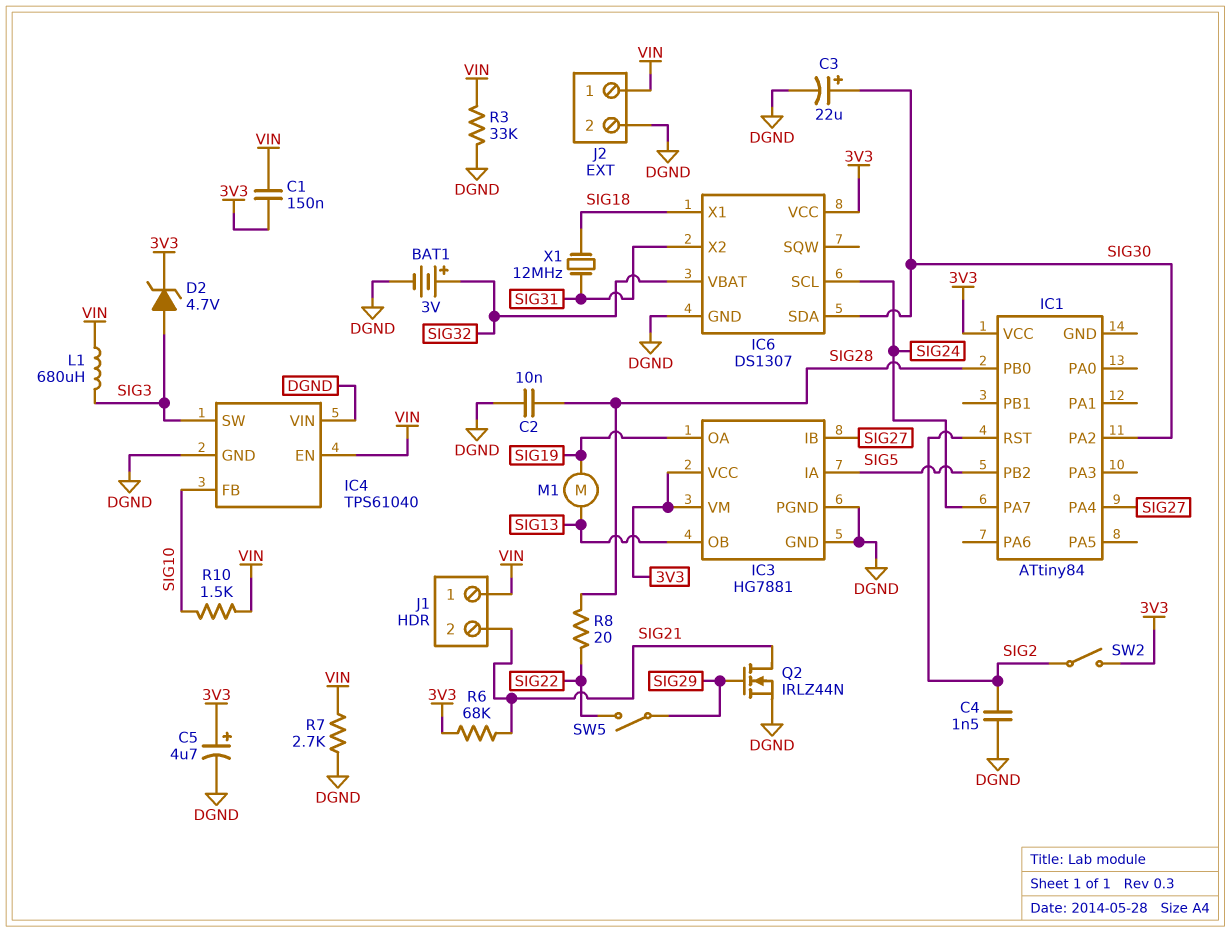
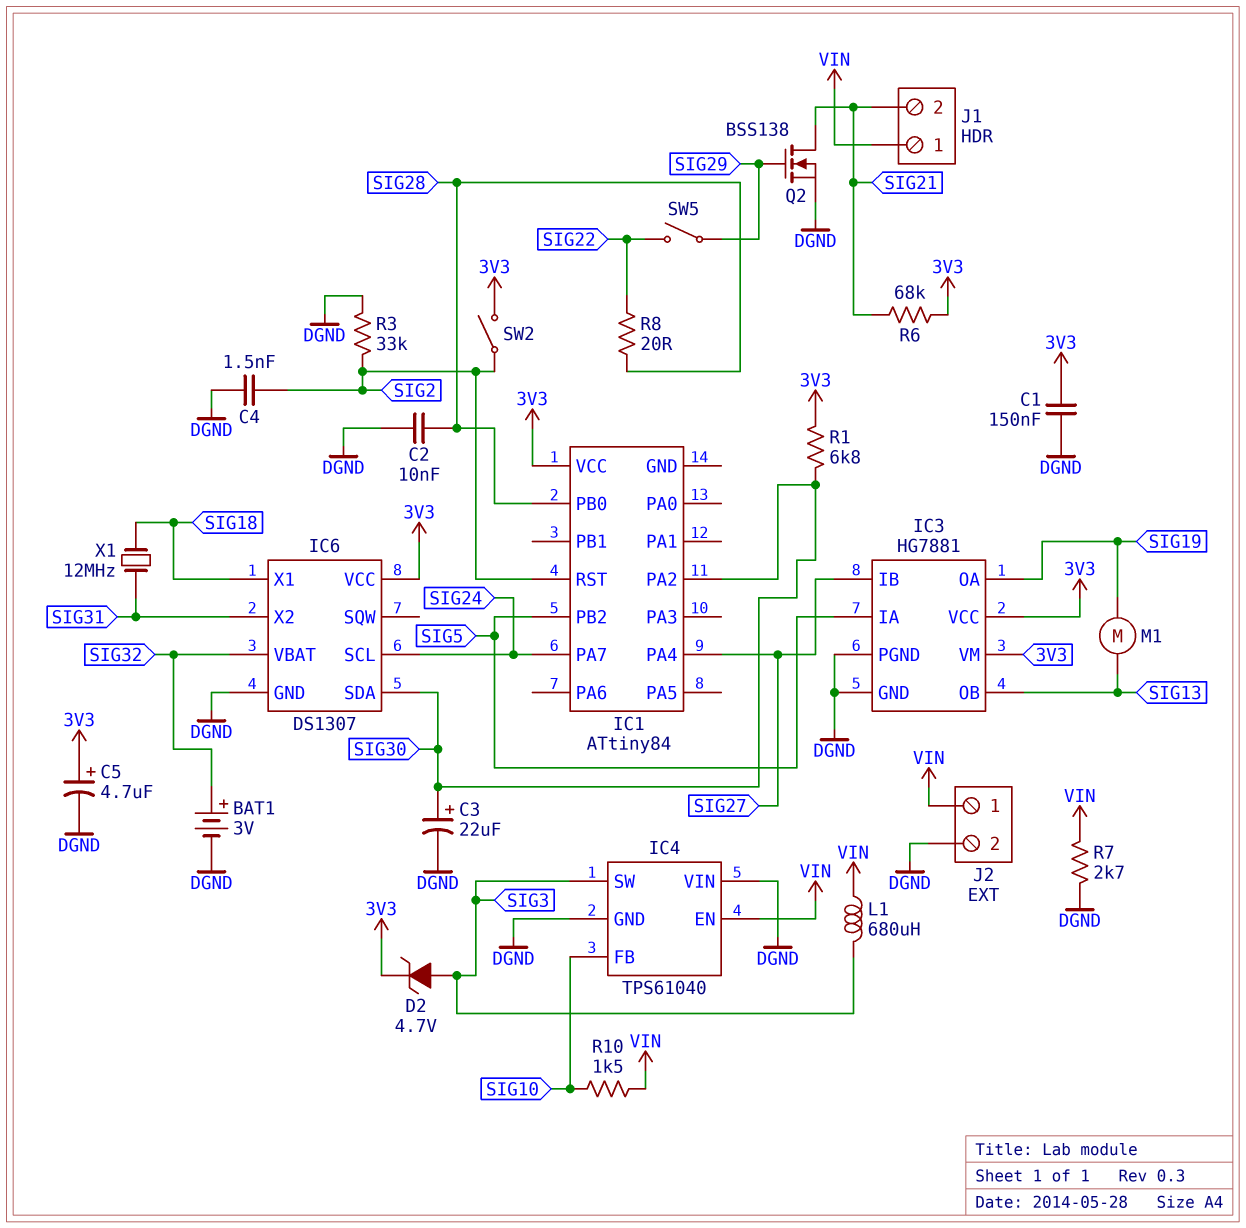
C1: 150nF (3V3, VIN) -> 150nF (3V3, DGND)
Q2: NMOS IRLZ44N (G SIG29, D SIG21, S DGND) -> NMOS BSS138 (G SIG29, D SIG21, S DGND)
R1: none -> 6.8k (3V3, SIG30)
R3: 33k (DGND, VIN) -> 33k (DGND, SIG2)

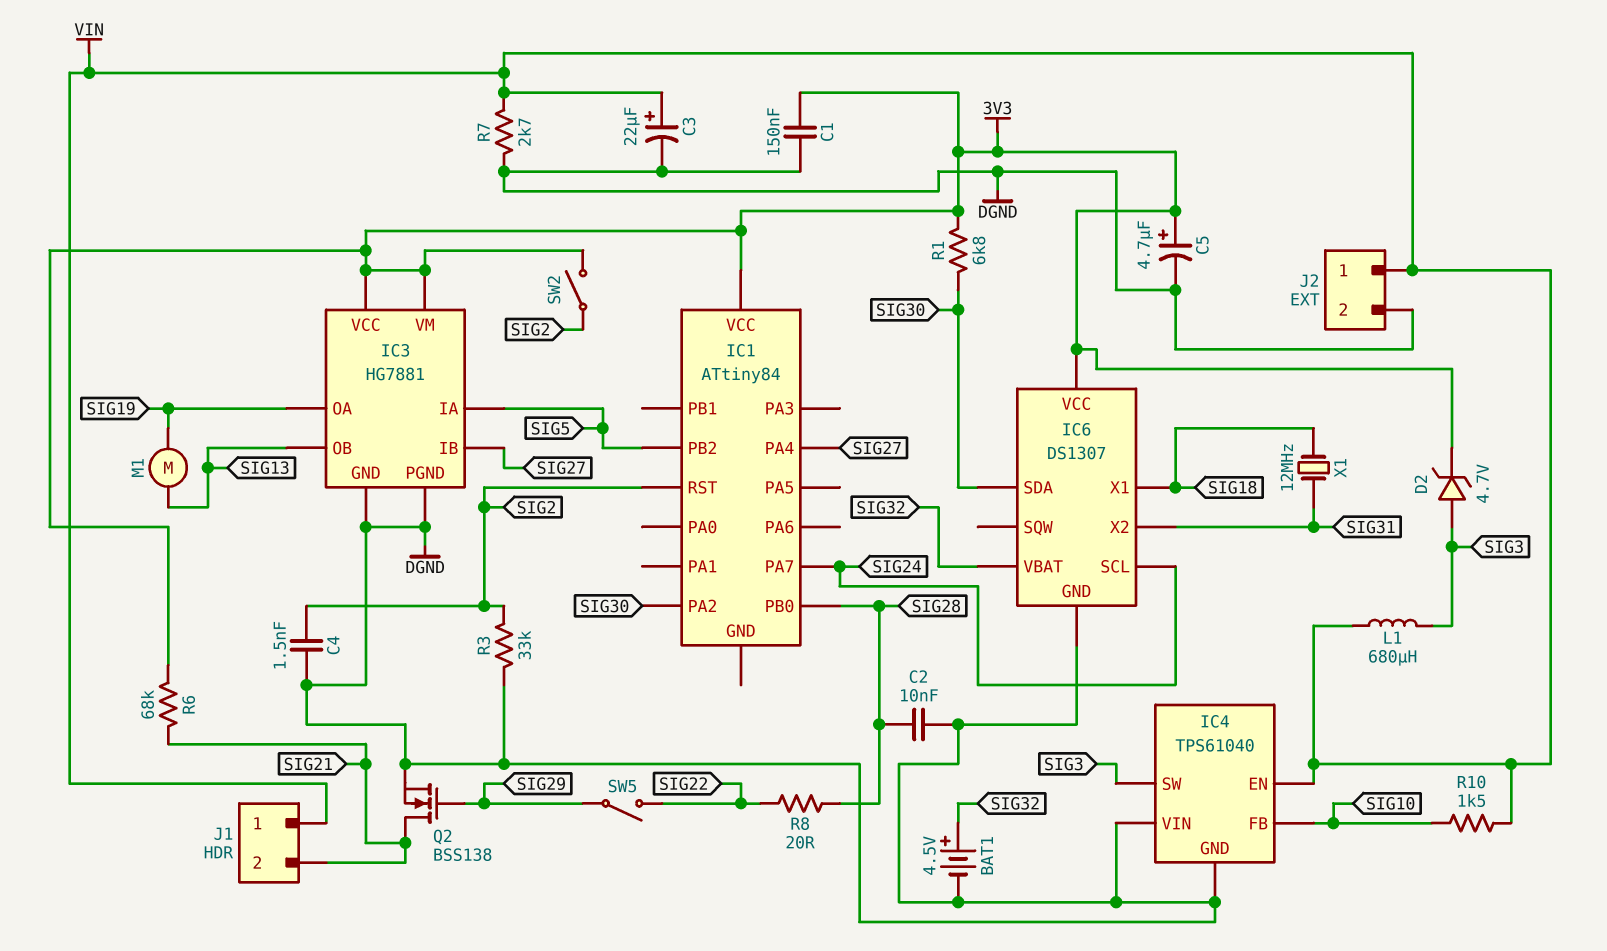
BAT1: 3V (plus SIG32, minus DGND) -> 4.5V (plus SIG32, minus DGND)
C3: 22uF (plus SIG30, minus DGND) -> 22uF (plus VIN, minus DGND)

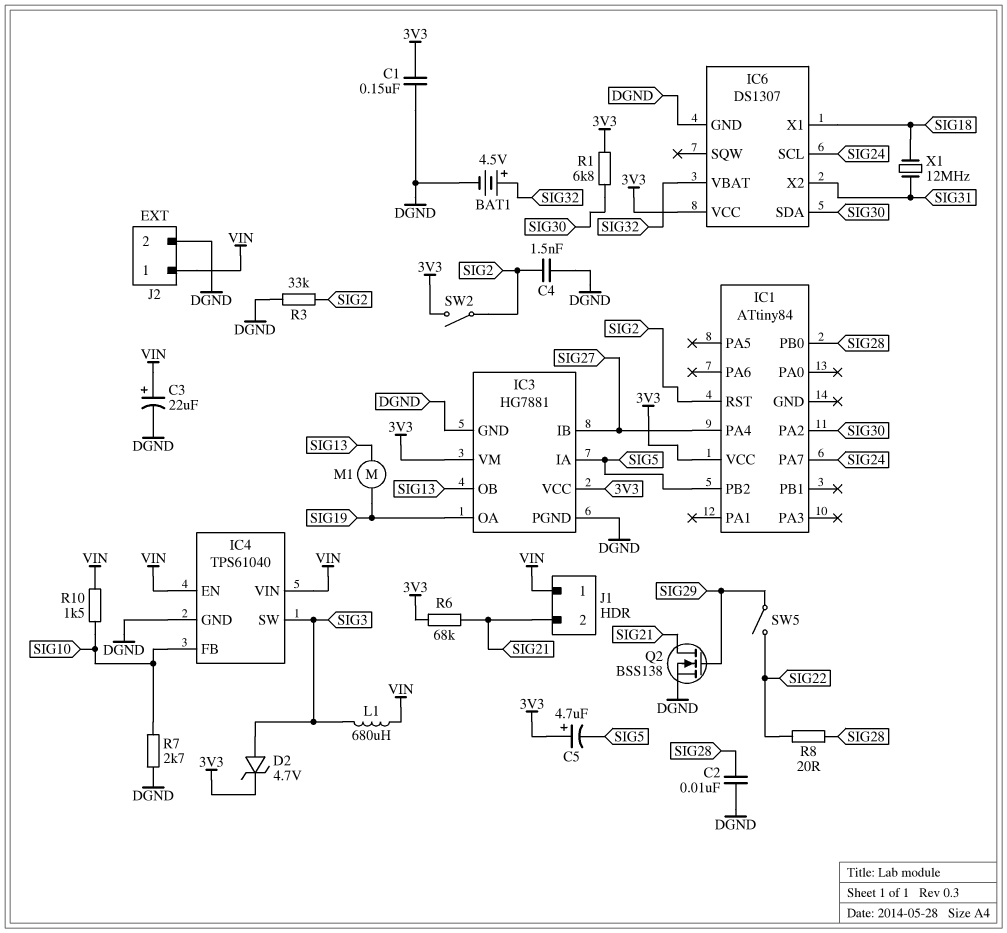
C5: 4.7uF (plus 3V3, minus DGND) -> 4.7uF (plus 3V3, minus SIG5)
IC4 pin VIN: DGND -> VIN
R7: 2.7k (DGND, VIN) -> 2.7k (DGND, SIG10)

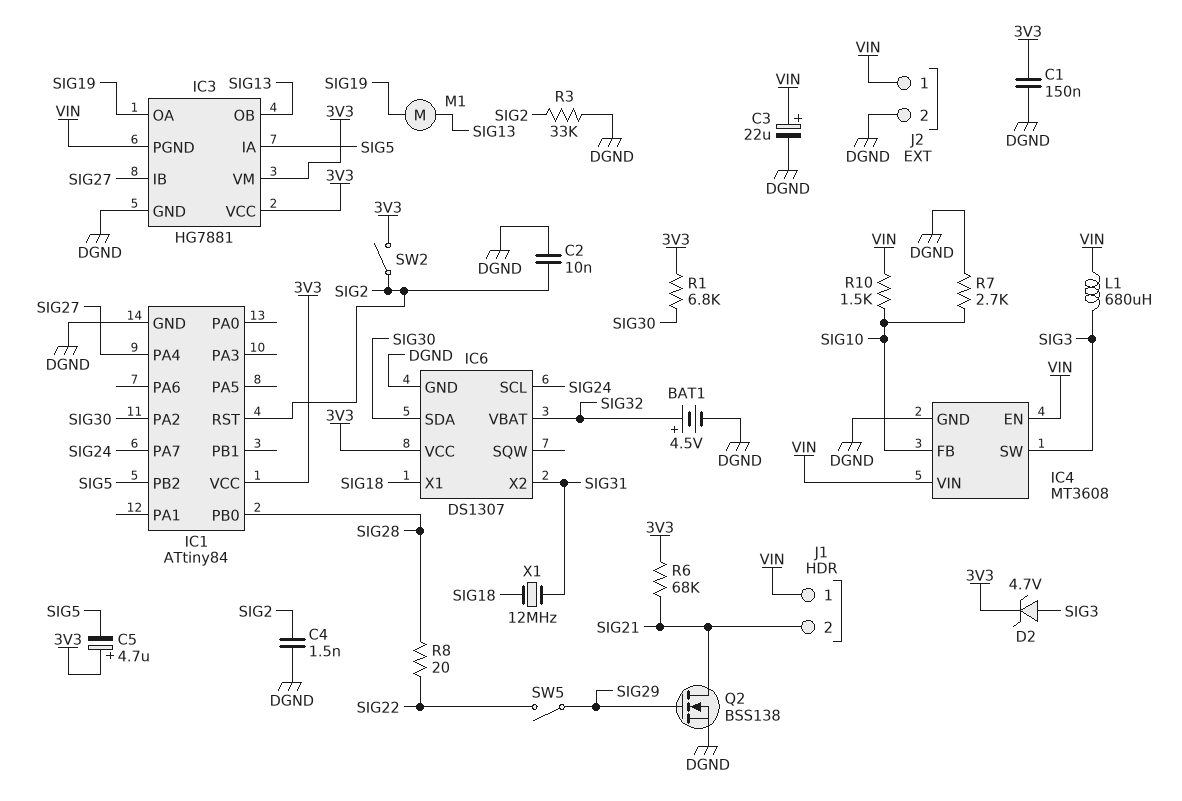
C2: 10nF (DGND, SIG28) -> 10nF (DGND, SIG2)
IC1 pin GND: none -> DGND
IC3 pin PGND: DGND -> VIN
IC4: TPS61040 -> MT3608

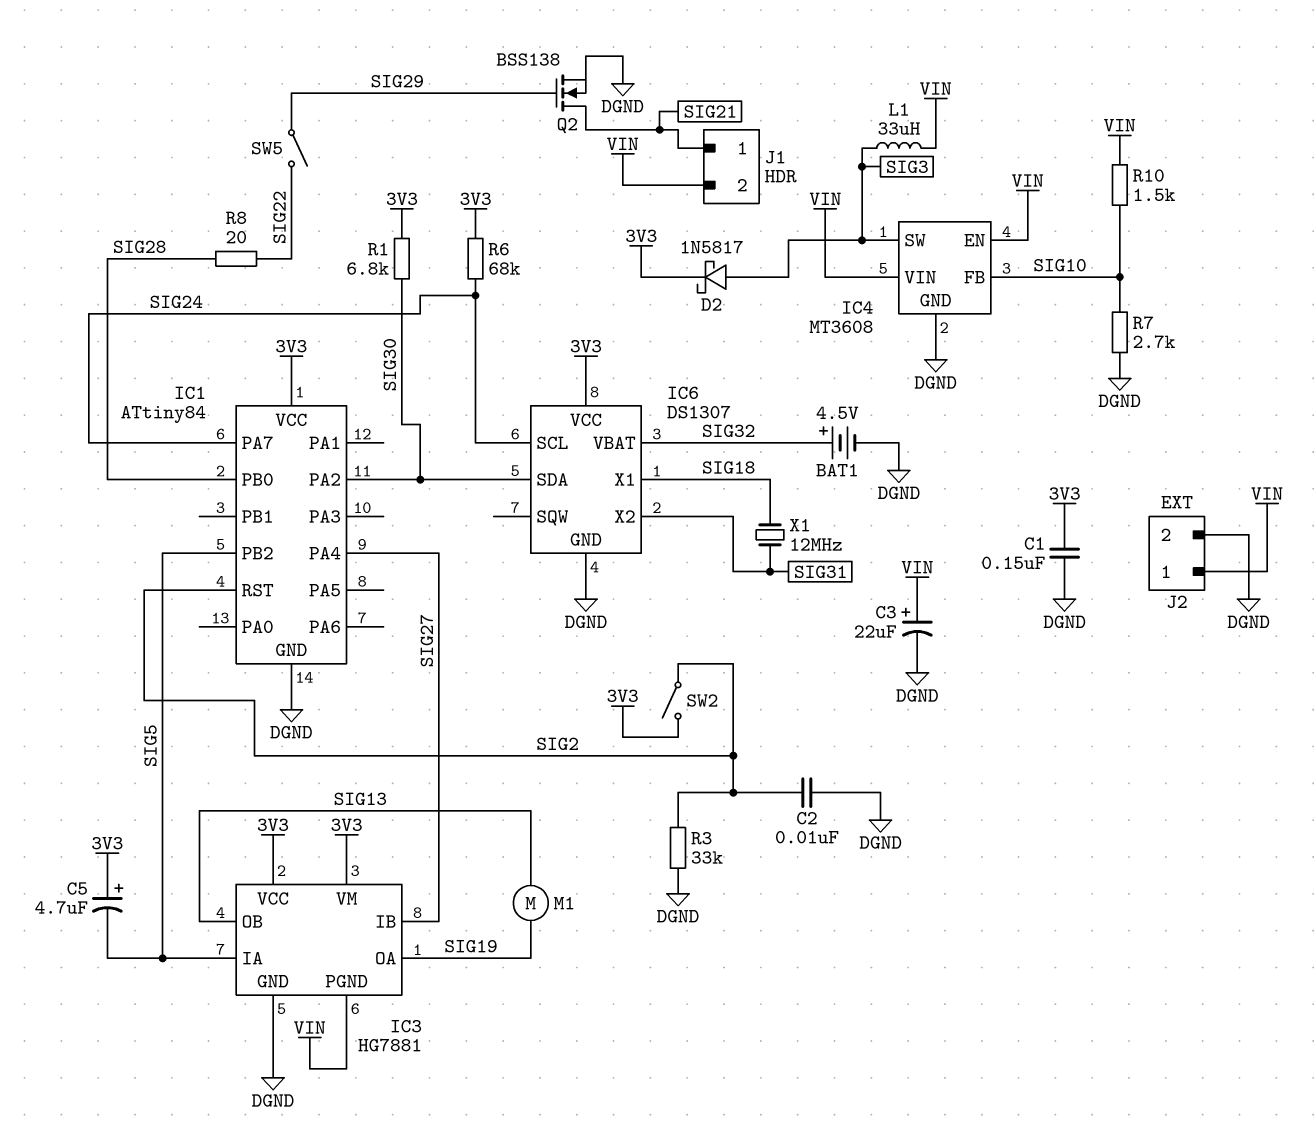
C4: 1.5nF (DGND, SIG2) -> none
D2: zener 4.7V (A SIG3, K 3V3) -> schottky 1N5817 (A SIG3, K 3V3)
J1 pin 1: VIN -> SIG21
J1 pin 2: SIG21 -> VIN
L1: 680uH (SIG3, VIN) -> 33uH (SIG3, VIN)
R6: 68k (3V3, SIG21) -> 68k (3V3, SIG24)

